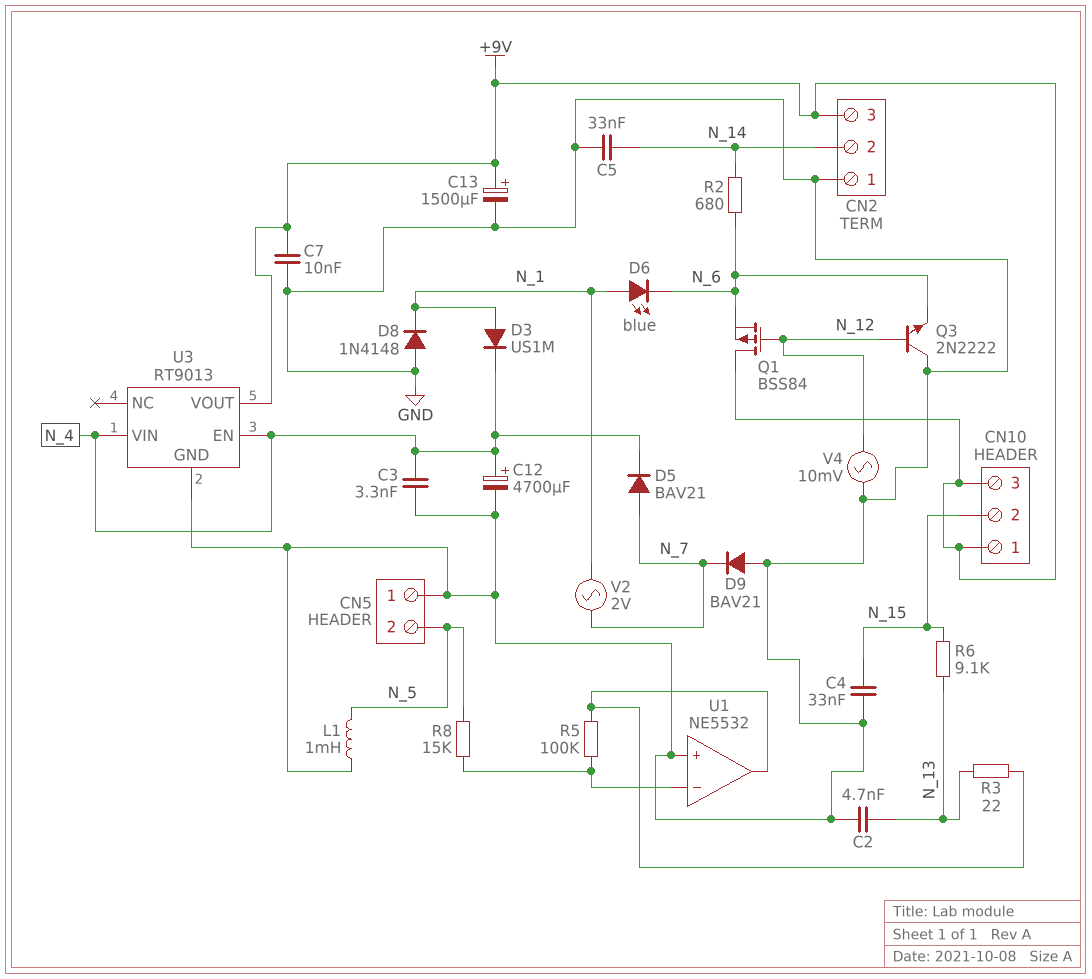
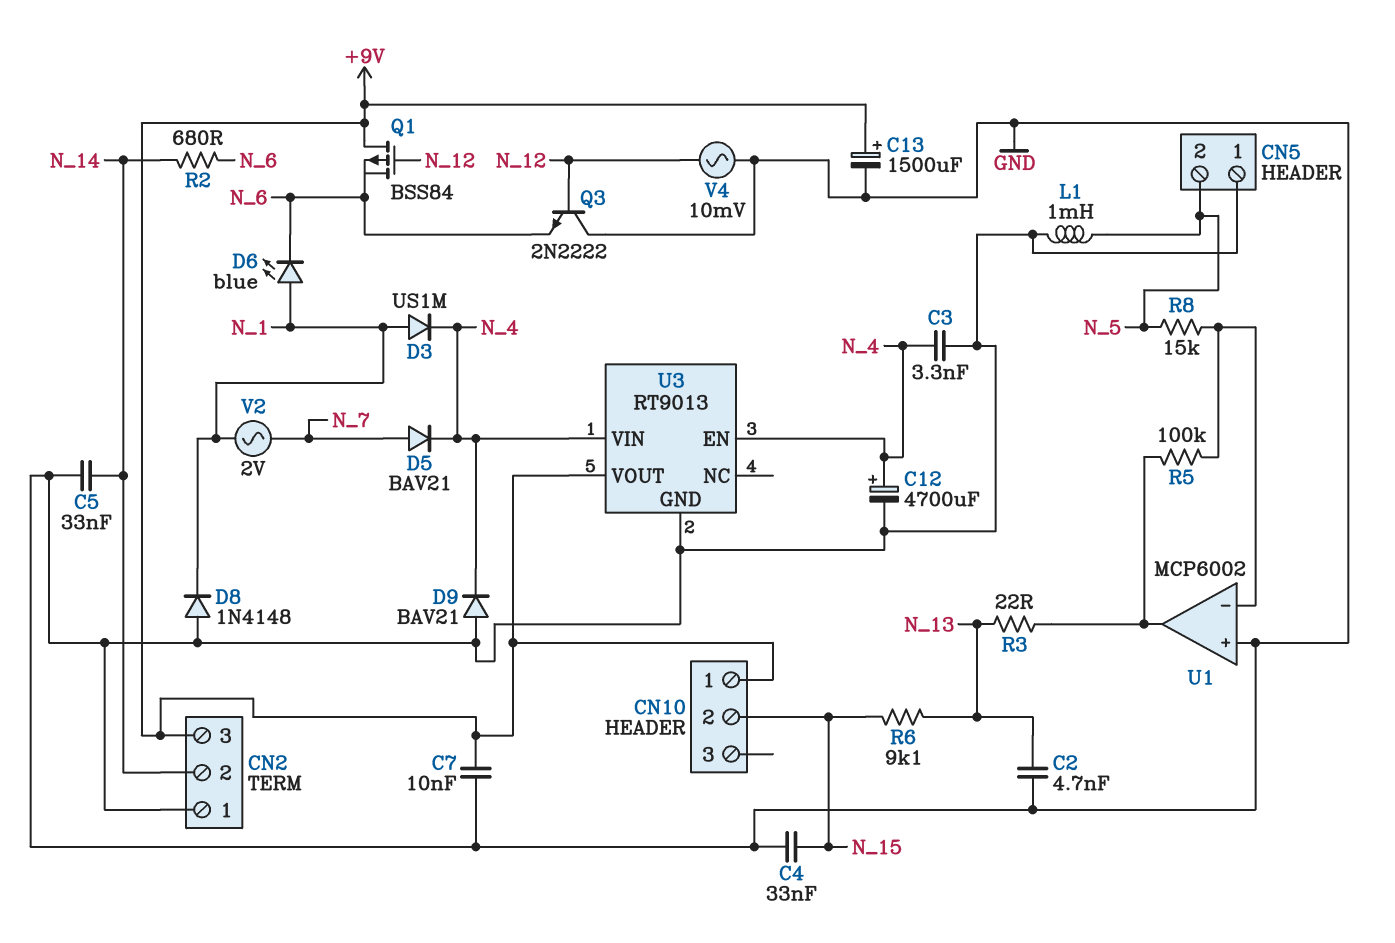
CN10 pin 3: +9V -> none
D9: diode BAV21 (A GND, K N_7) -> diode BAV21 (A GND, K N_4)
U1: NE5532 -> MCP6002

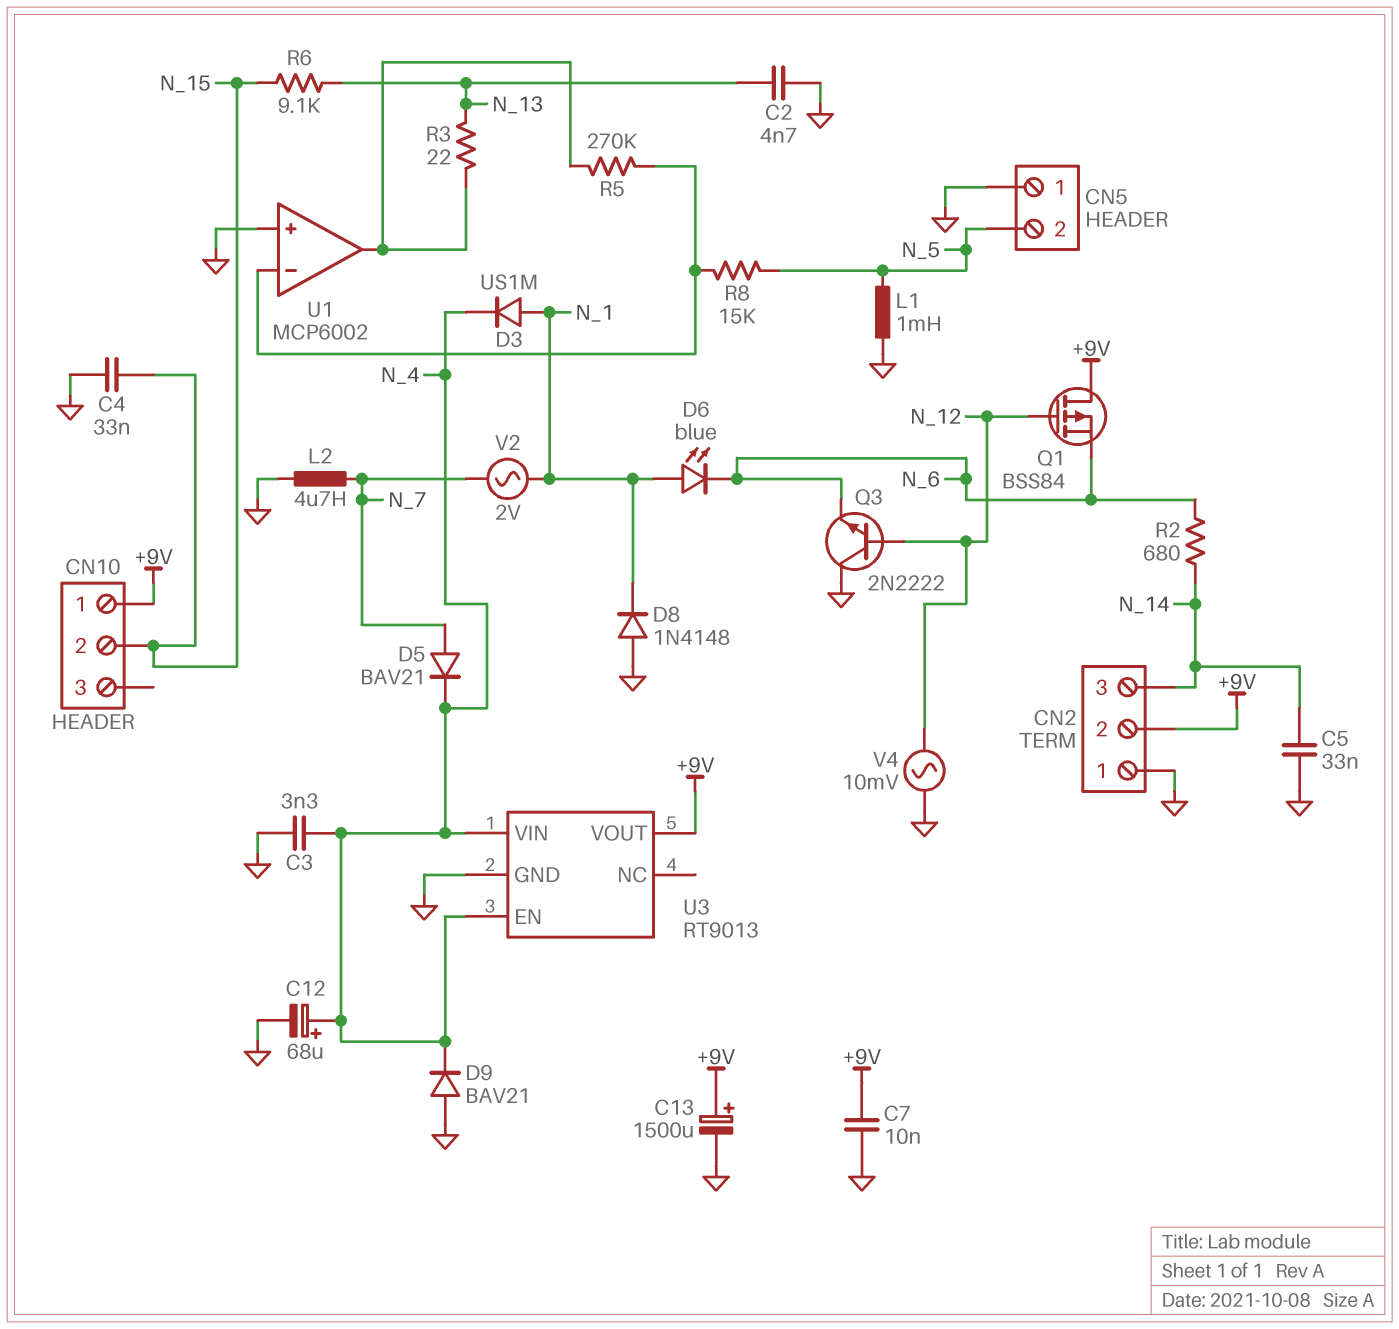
C12: 4700uF (plus N_4, minus GND) -> 68uF (plus N_4, minus GND)
CN2 pin 2: N_14 -> +9V
CN2 pin 3: +9V -> N_14
L2: none -> 4.7uH (GND, N_7)
R5: 100k (U1/in-, U1/out) -> 270k (U1/in-, U1/out)

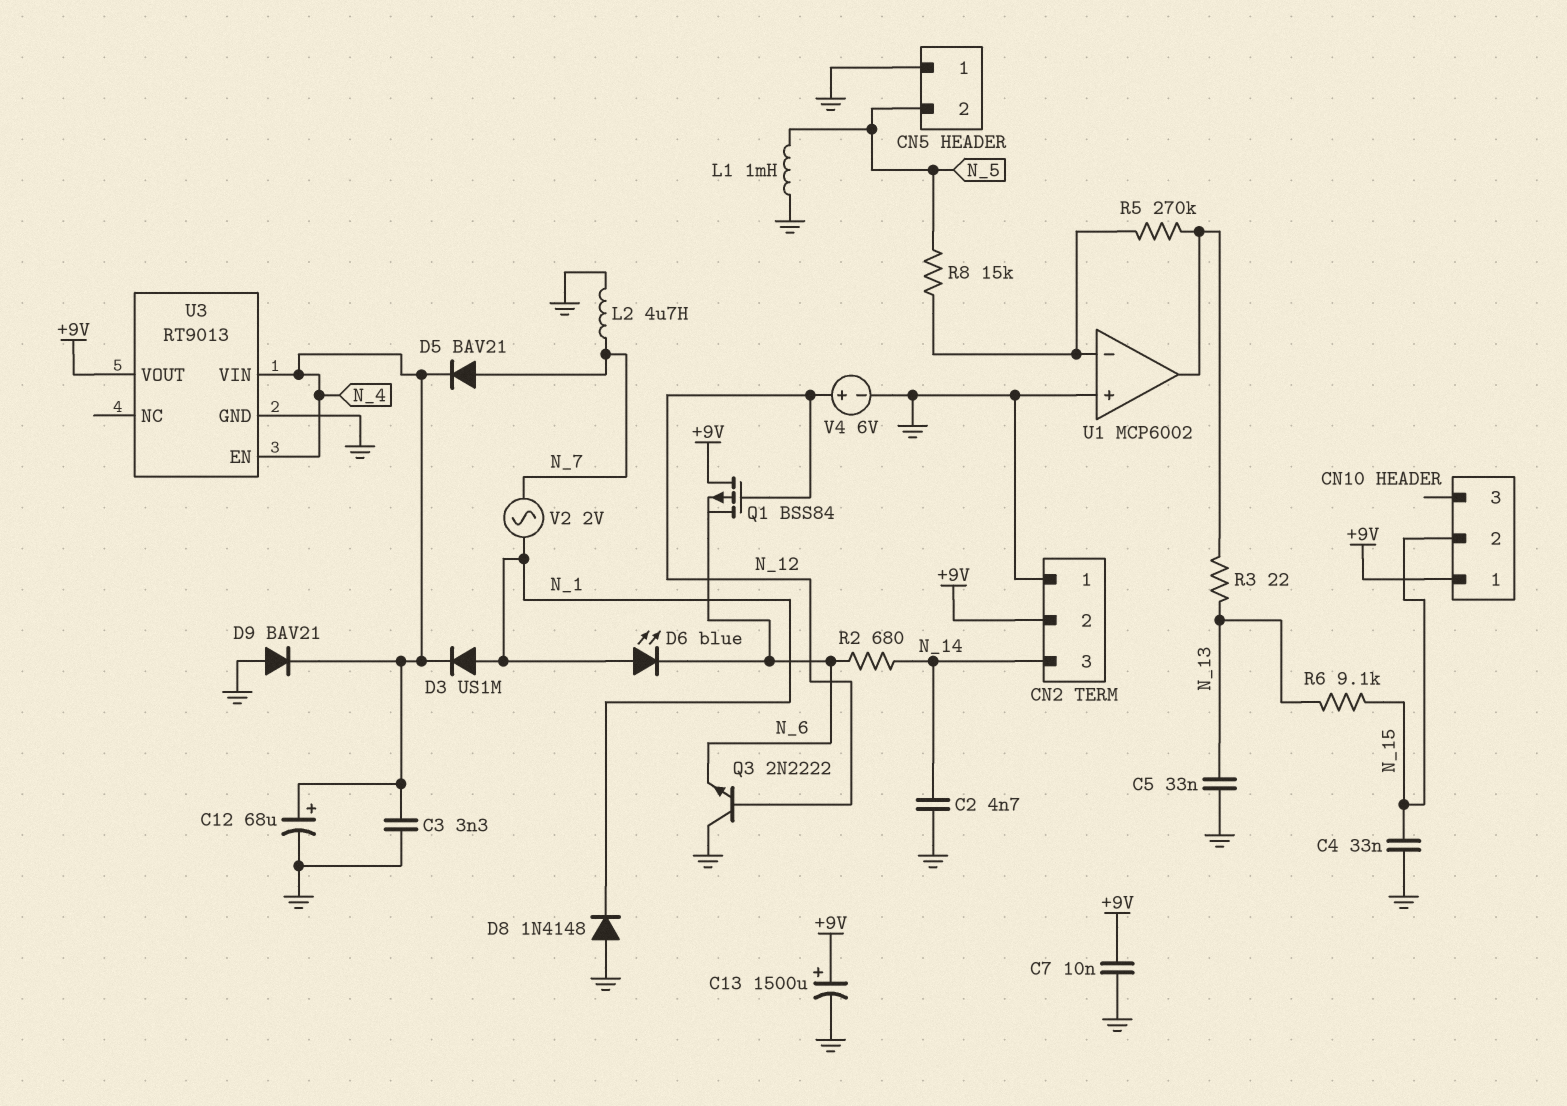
C2: 4.7nF (GND, N_13) -> 4.7nF (GND, N_14)
C5: 33nF (GND, N_14) -> 33nF (GND, N_13)
V4: AC 10mV (GND, N_12) -> 6V (plus N_12, minus GND)

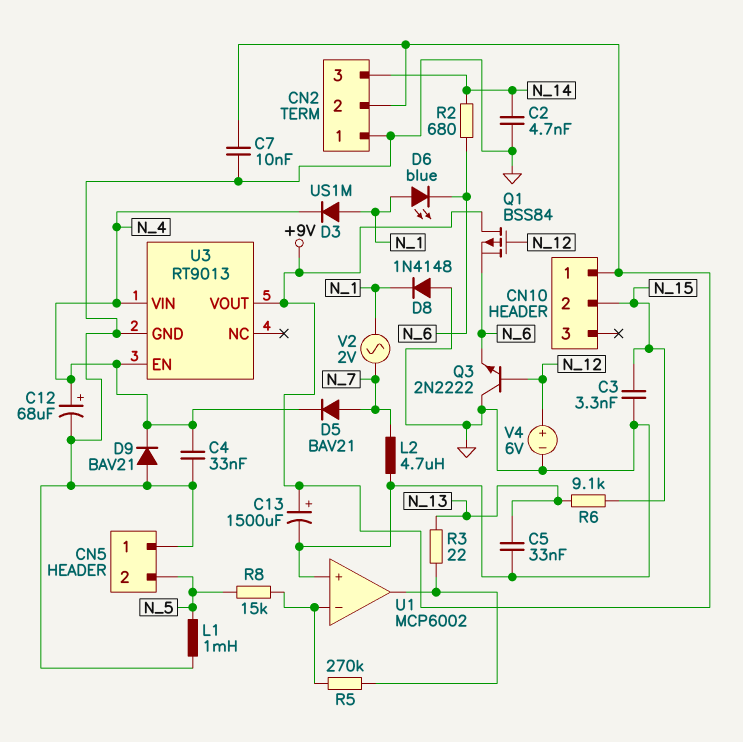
C3: 3.3nF (GND, N_4) -> 3.3nF (GND, N_15)
C4: 33nF (GND, N_15) -> 33nF (GND, N_4)

